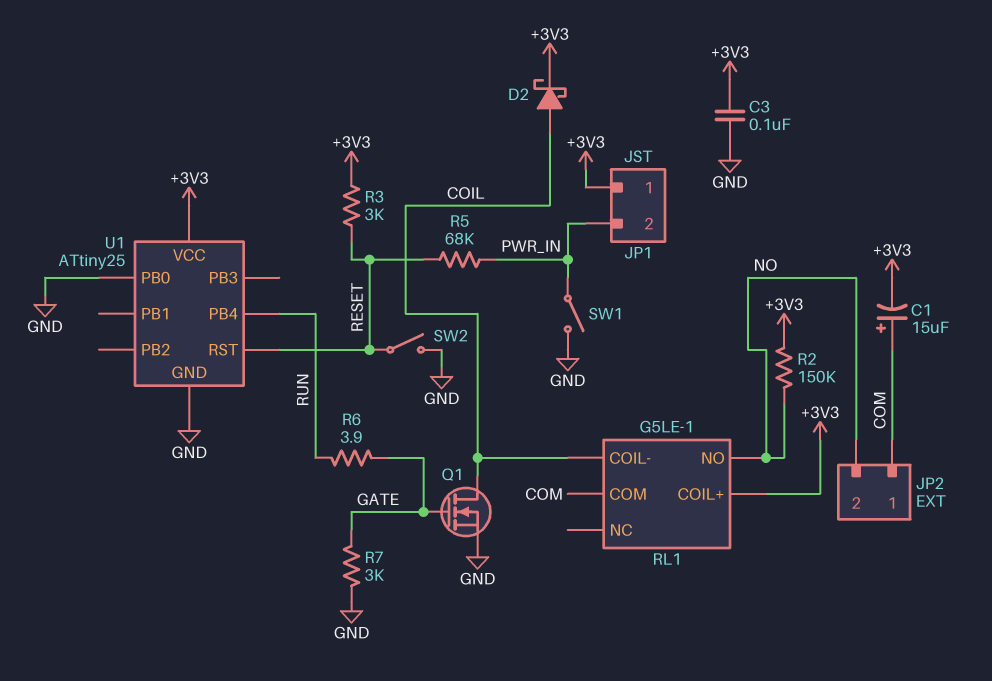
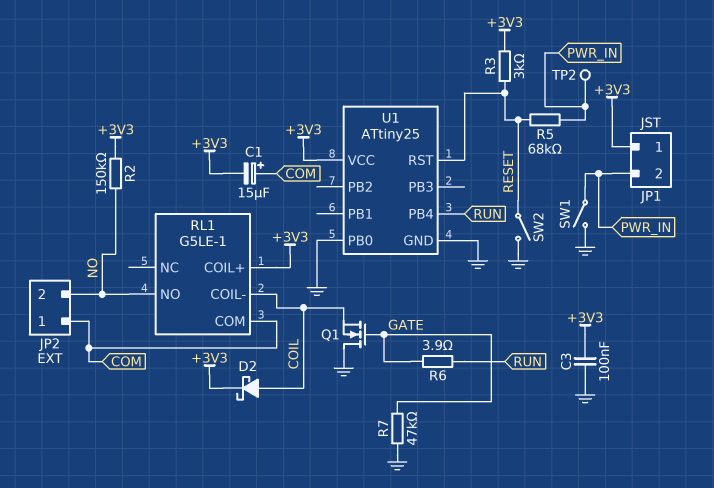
Q1: NMOS (G GATE, D COIL, S GND) -> NMOS (G GATE, D GND, S COIL)
R7: 3k (GATE, GND) -> 47k (GATE, GND)
TP2: none -> test point (PWR_IN)

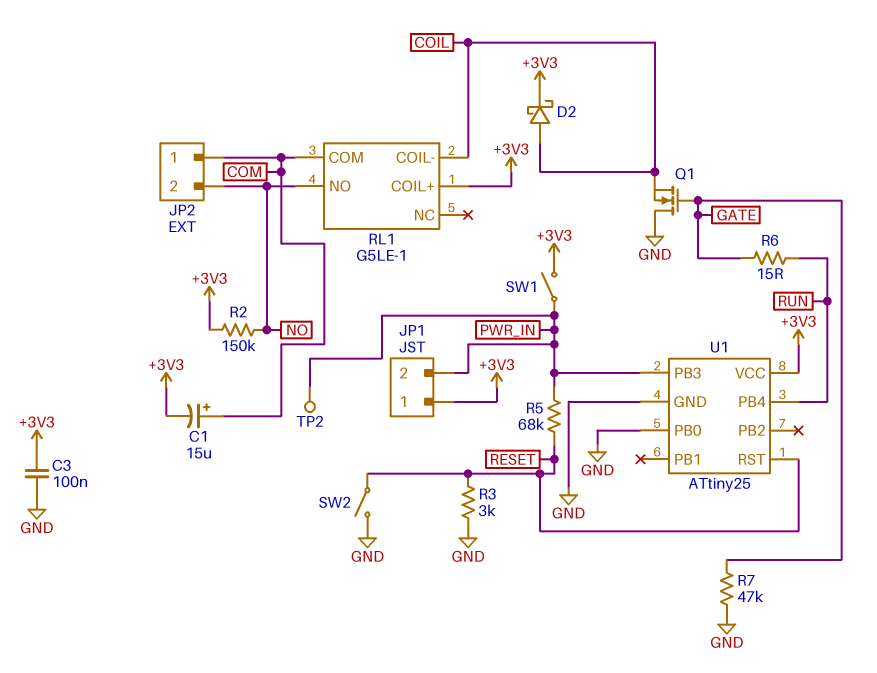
R3: 3k (+3V3, RESET) -> 3k (GND, RESET)
R6: 3.9 (GATE, RUN) -> 15 (GATE, RUN)
SW1: switch (GND, PWR_IN) -> switch (+3V3, PWR_IN)
U1 pin PB3: none -> PWR_IN

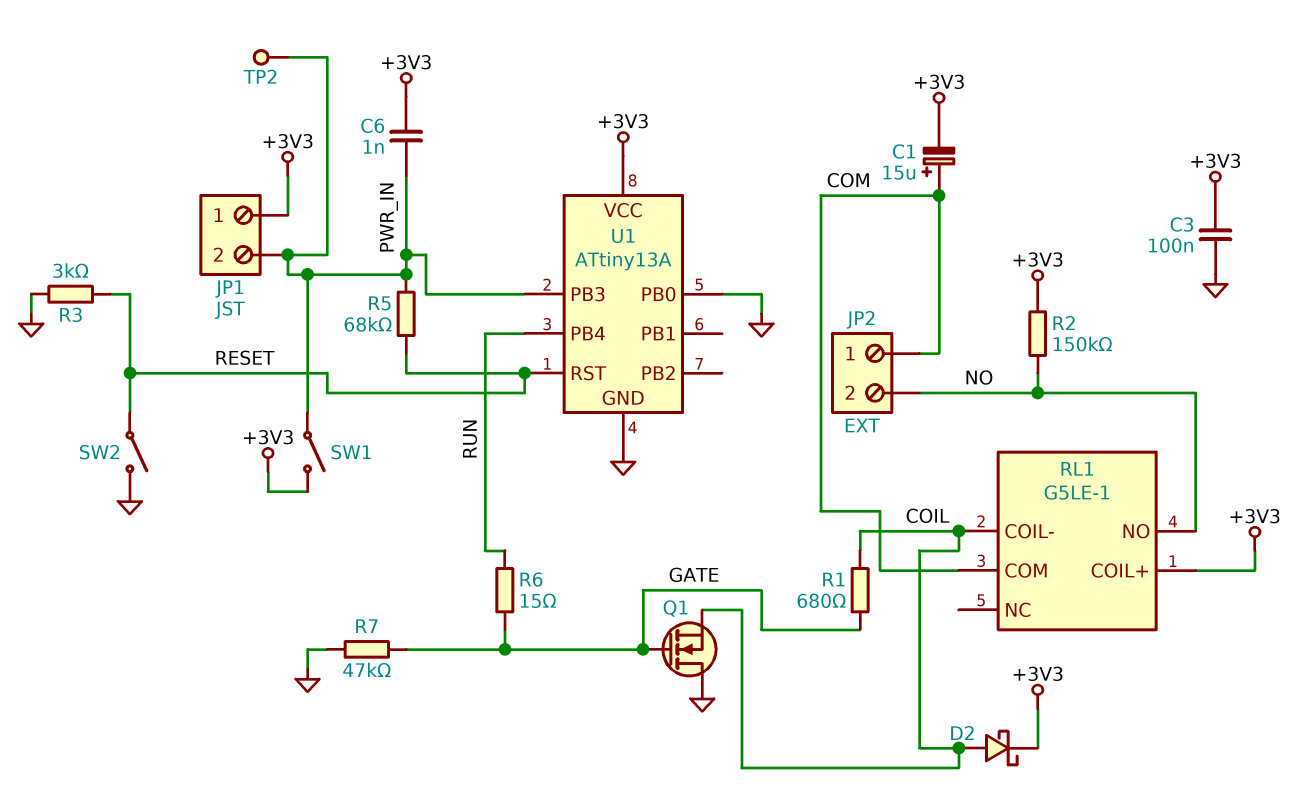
C6: none -> 1nF (+3V3, PWR_IN)
R1: none -> 680 (COIL, GATE)
U1: ATtiny25 -> ATtiny13A

